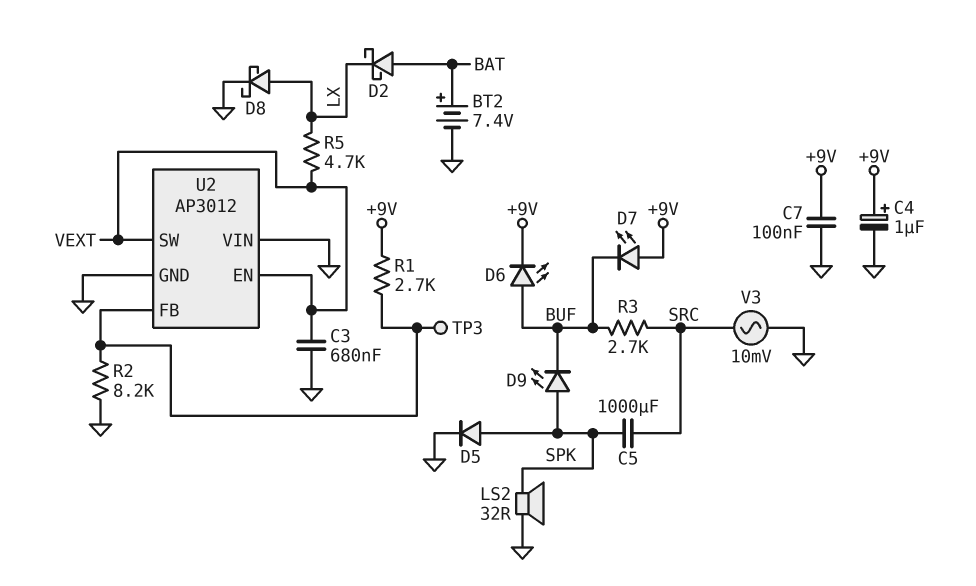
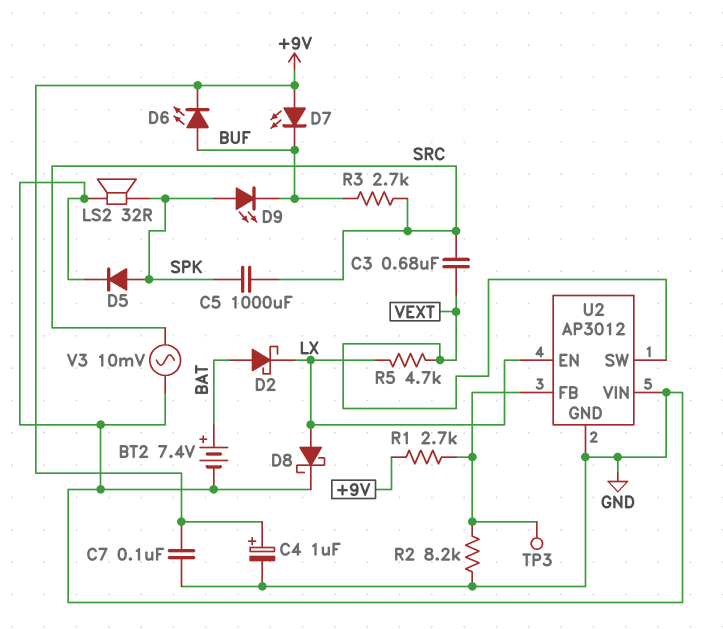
C3: 680nF (GND, VEXT) -> 680nF (SRC, VEXT)
U2 pin EN: VEXT -> LX

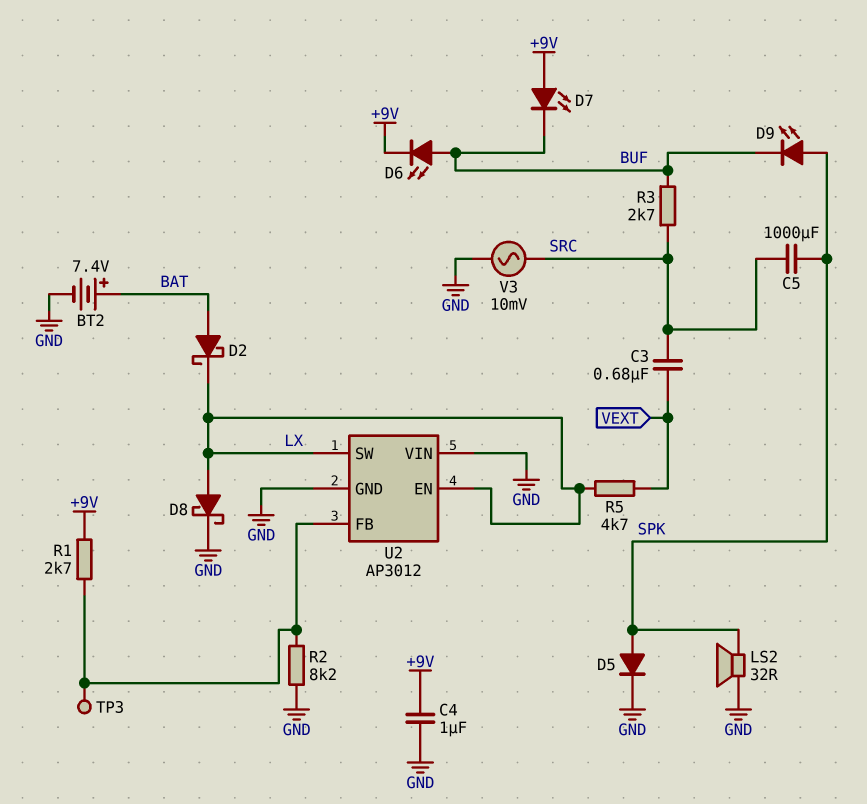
C4: 1uF (plus +9V, minus GND) -> 1uF (+9V, GND)
C7: 100nF (+9V, GND) -> none
U2 pin SW: VEXT -> LX

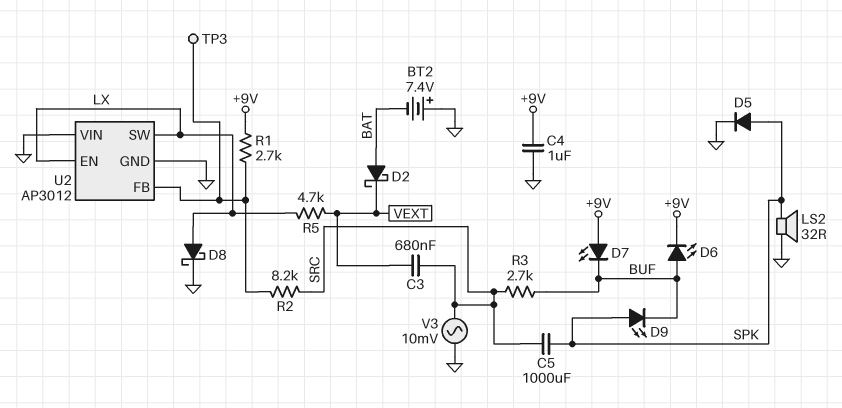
BT2: 7.4V (plus BAT, minus GND) -> 7.4V (plus GND, minus BAT)
D2: schottky (A BAT, K LX) -> schottky (A BAT, K VEXT)
R2: 8.2k (GND, U2/FB) -> 8.2k (SRC, U2/FB)

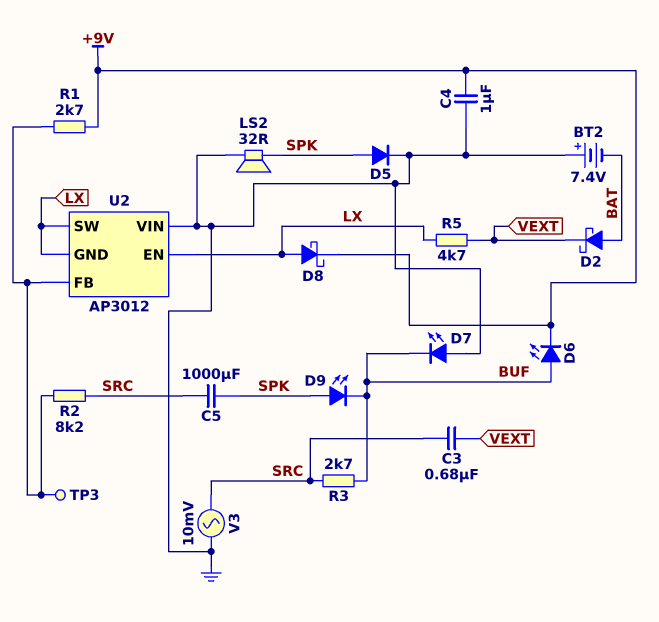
D7: LED (A +9V, K BUF) -> LED (A GND, K BUF)
D8: schottky (A LX, K GND) -> schottky (A LX, K +9V)
U2 pin GND: GND -> LX

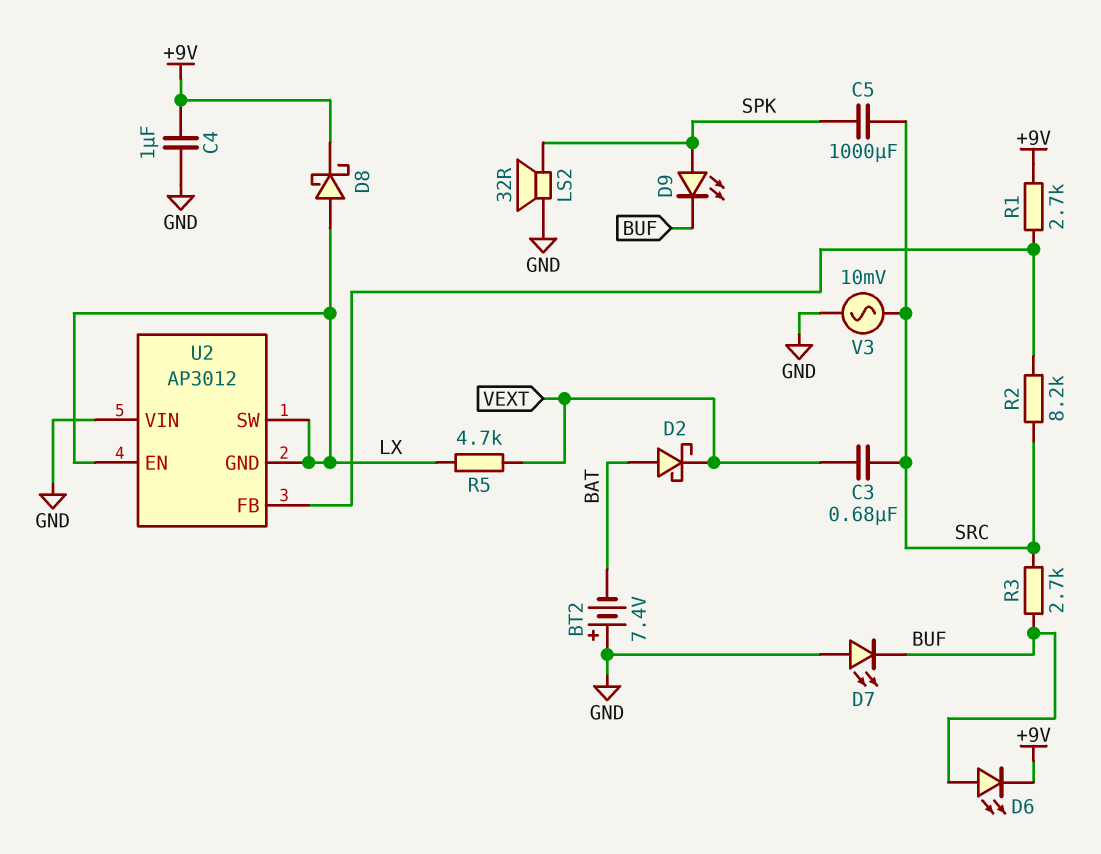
D5: diode (A SPK, K GND) -> none
TP3: test point (U2/FB) -> none

